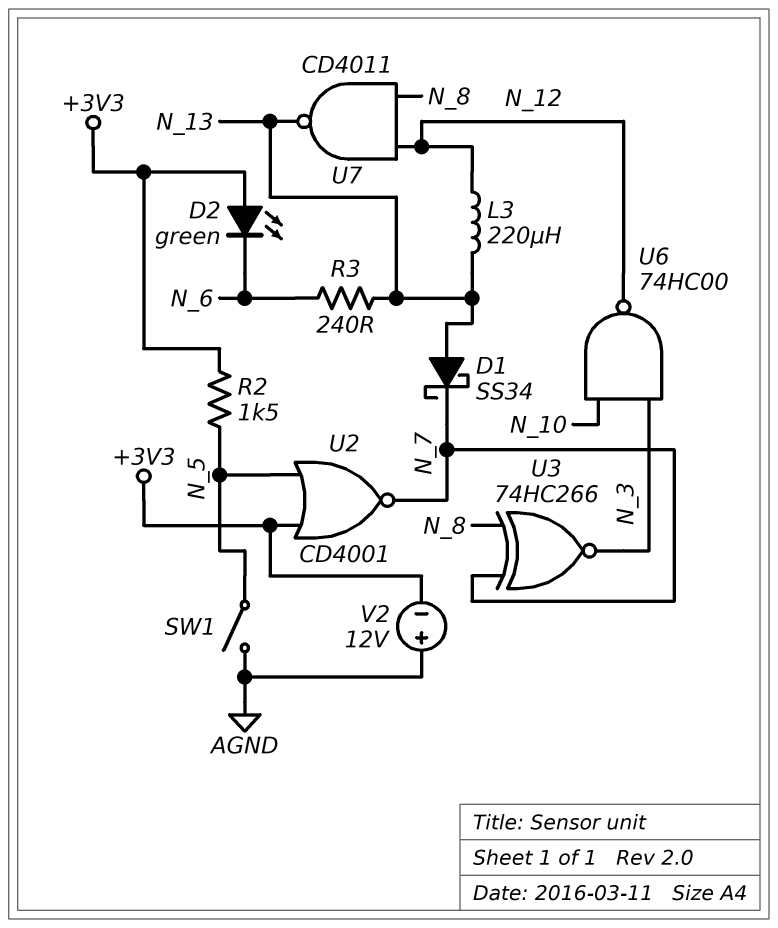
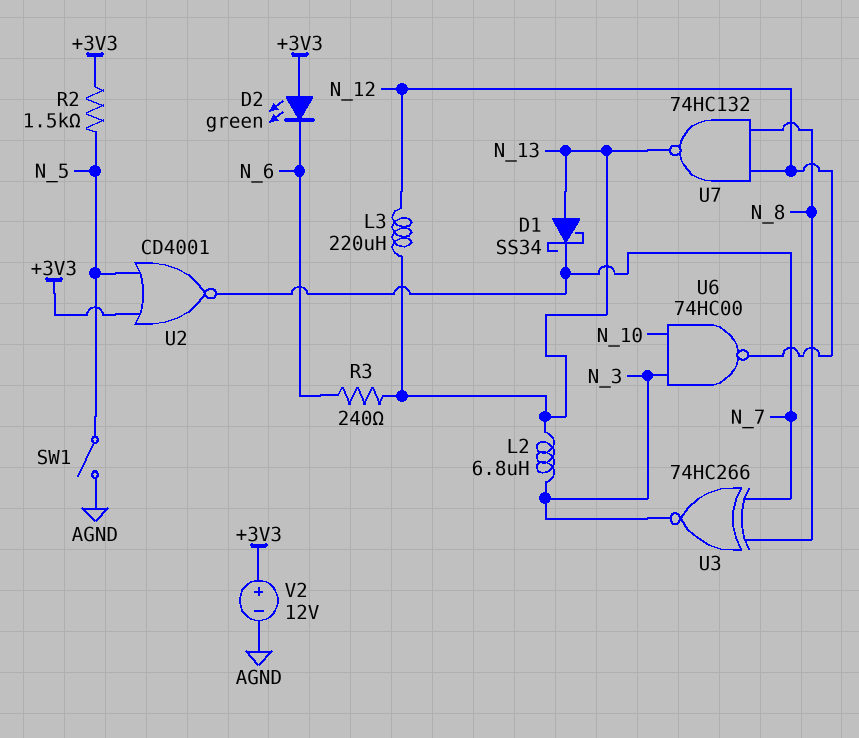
L2: none -> 6.8uH (N_3, N_13)
U7: NAND CD4011 (in N_8, in N_12, out N_13) -> NAND 74HC132 (in N_8, in N_12, out N_13)
V2: 12V (plus AGND, minus +3V3) -> 12V (plus +3V3, minus AGND)

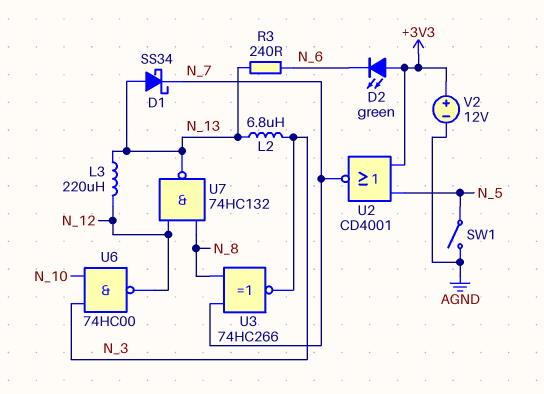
R2: 1.5k (+3V3, N_5) -> none

